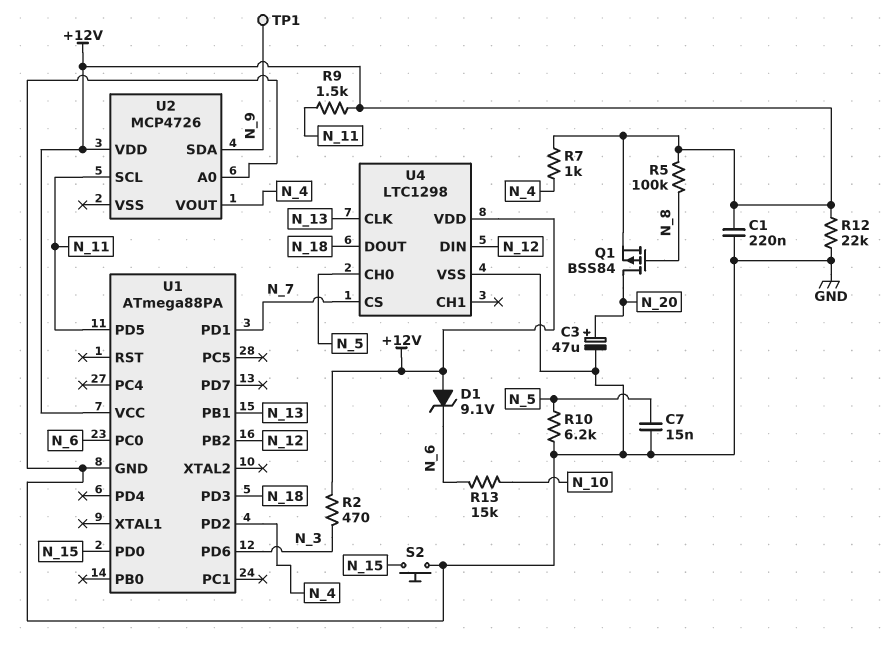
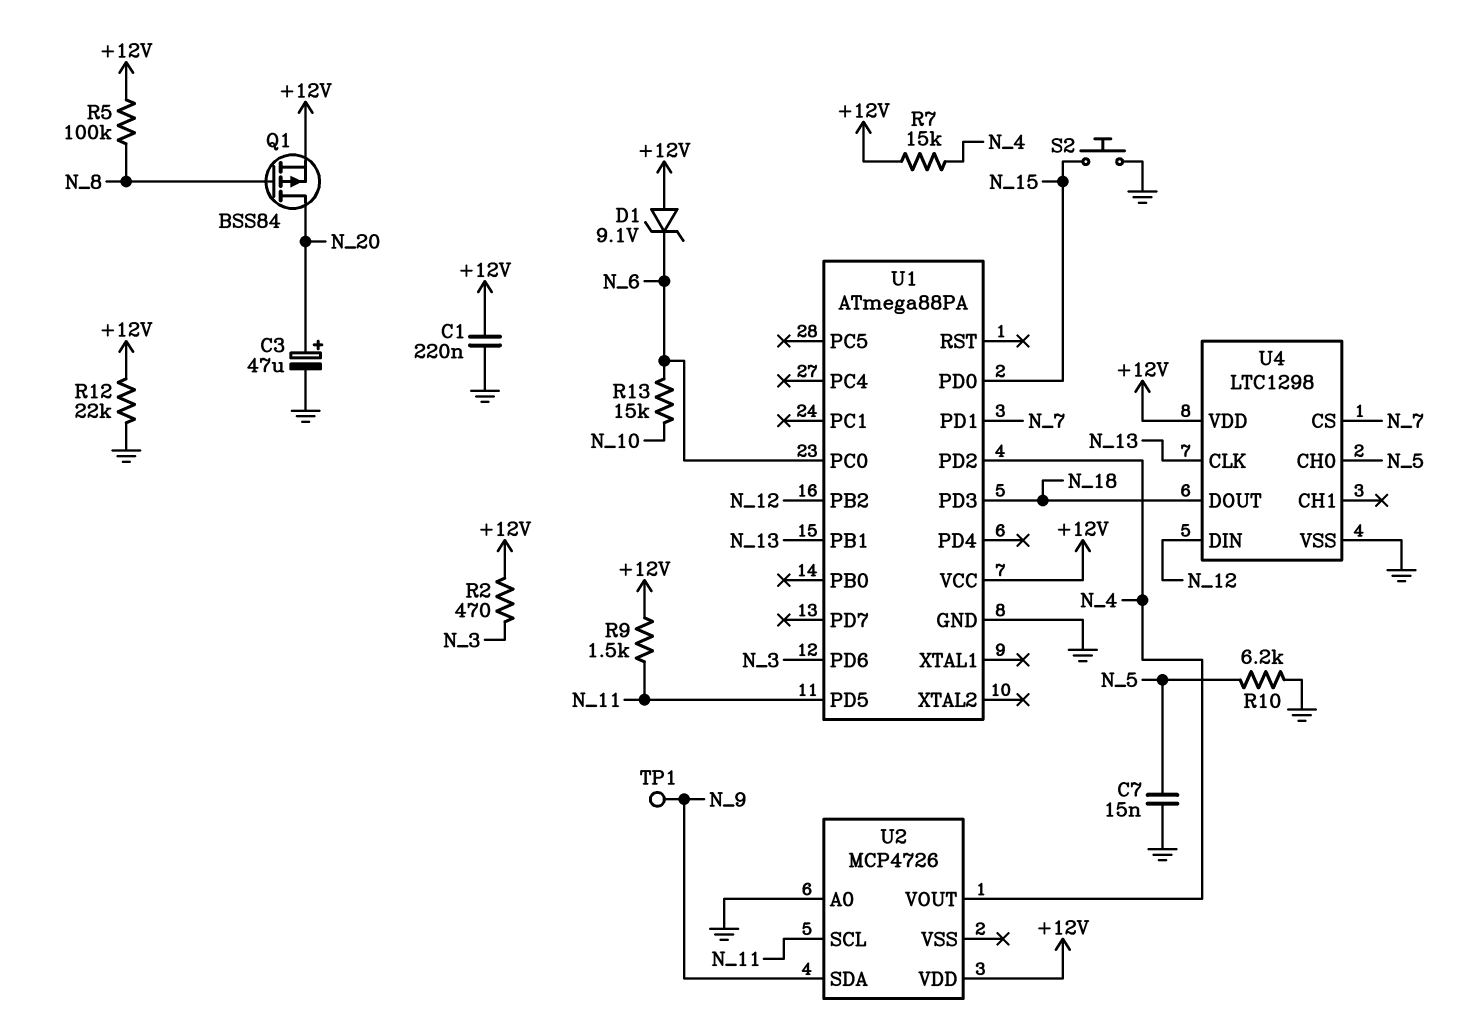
R7: 1k (+12V, N_4) -> 15k (+12V, N_4)

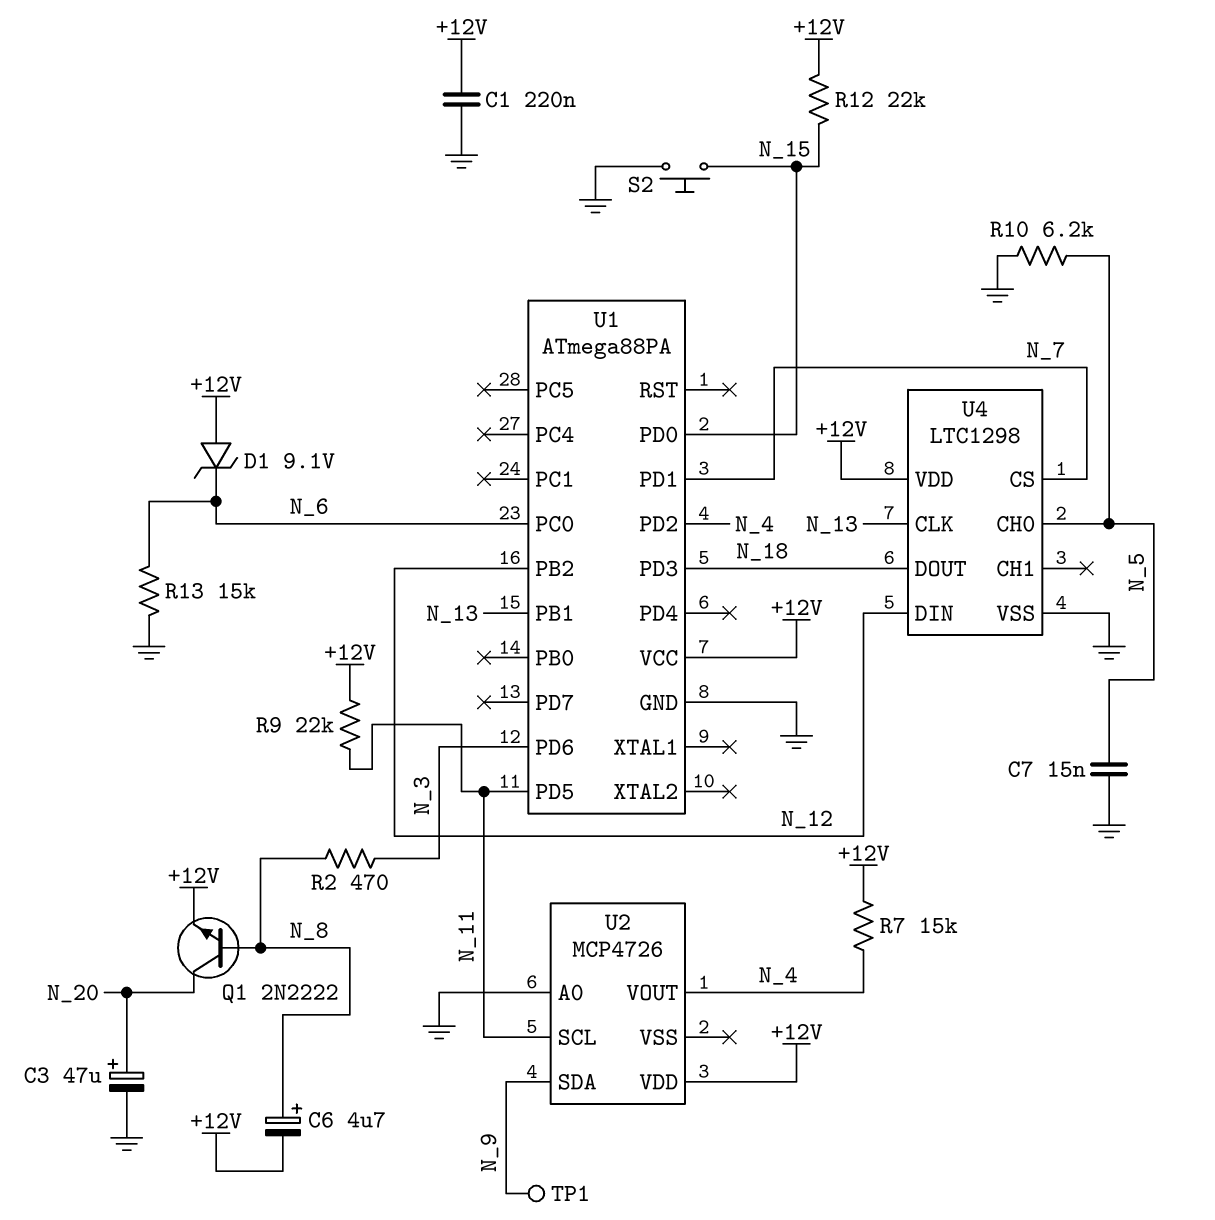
C6: none -> 4.7uF (plus N_8, minus +12V)
Q1: PMOS BSS84 (G N_8, D N_20, S +12V) -> NPN 2N2222 (B N_8, C N_20, E +12V)
R2: 470 (+12V, N_3) -> 470 (N_3, N_8)
R5: 100k (+12V, N_8) -> none
R9: 1.5k (+12V, N_11) -> 22k (+12V, N_11)
R12: 22k (+12V, GND) -> 22k (+12V, N_15)
R13: 15k (N_6, N_10) -> 15k (GND, N_6)

